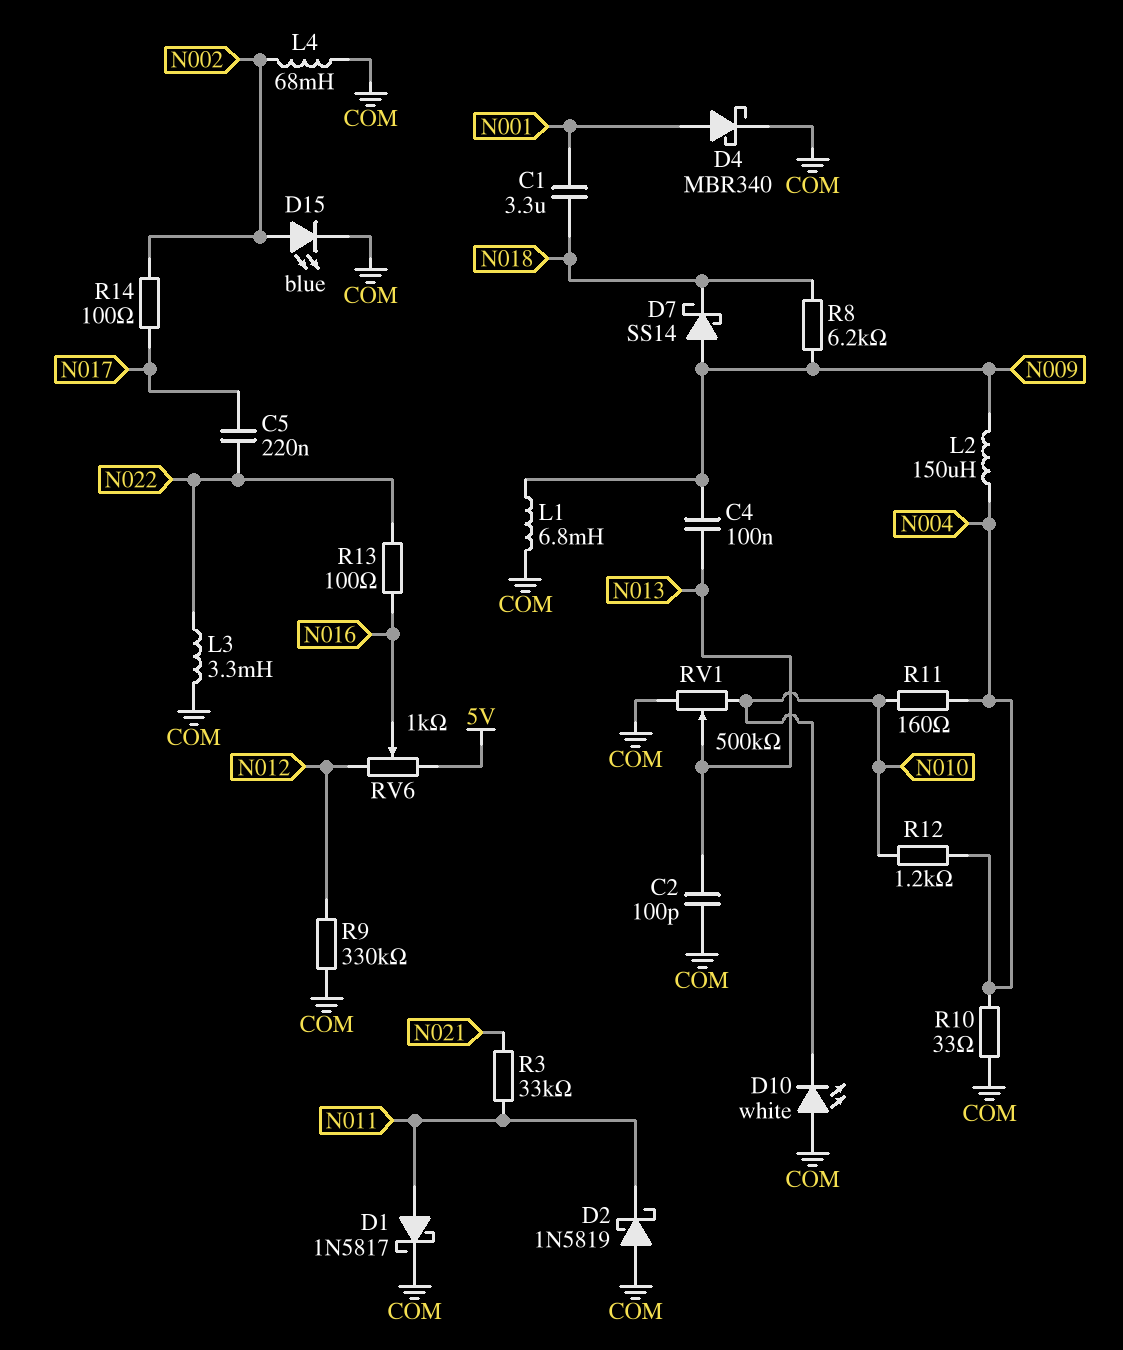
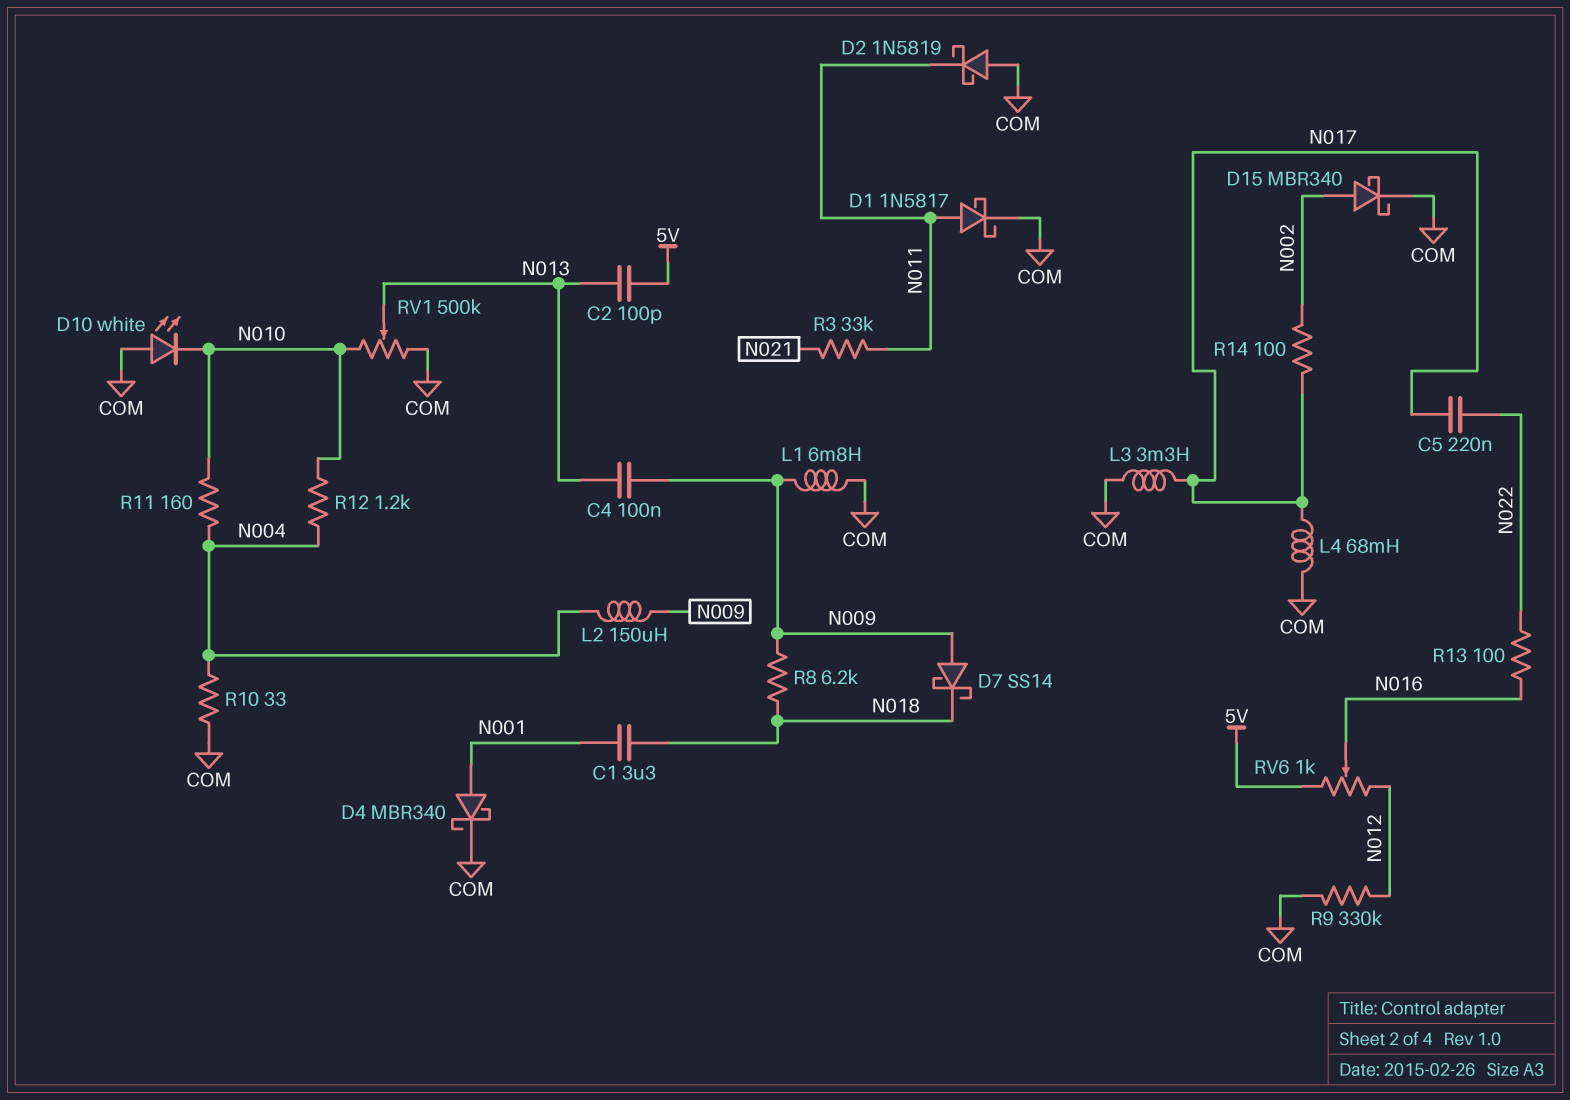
C2: 100pF (COM, N013) -> 100pF (5V, N013)
D15: LED blue (A N002, K COM) -> schottky MBR340 (A N002, K COM)
L3: 3.3mH (COM, N022) -> 3.3mH (COM, N017)
L4: 68mH (COM, N002) -> 68mH (COM, N017)

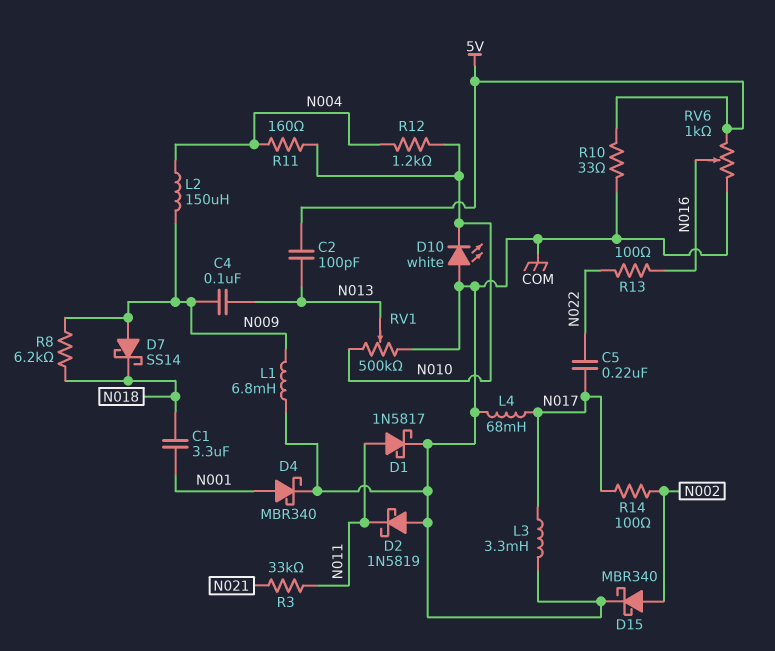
R9: 330k (COM, N012) -> none
R10: 33 (COM, N004) -> 33 (5V, COM)
RV6: 1k (5V, N012, wiper N016) -> 1k (5V, COM, wiper N016)

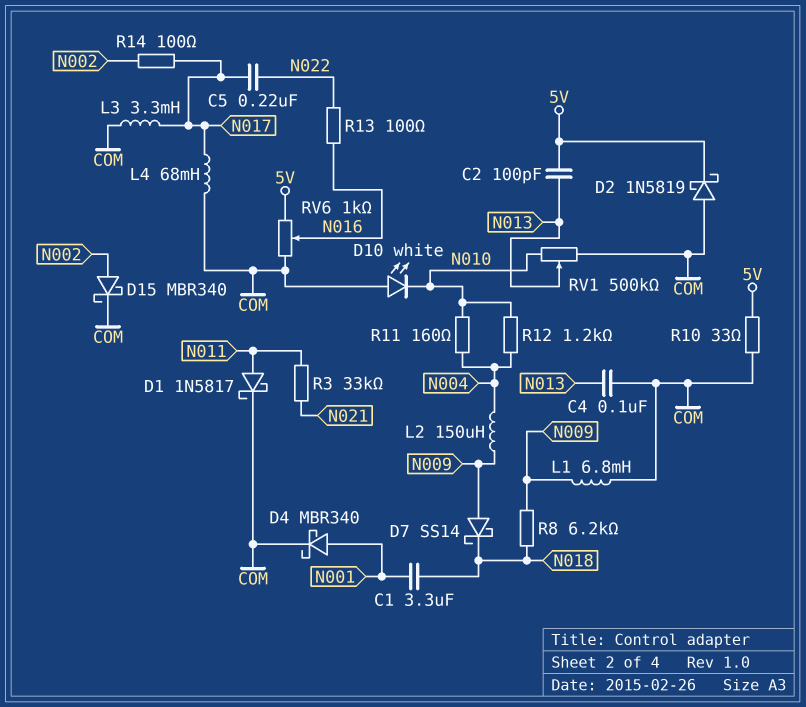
C4: 100nF (N009, N013) -> 100nF (COM, N013)
D2: schottky 1N5819 (A COM, K N011) -> schottky 1N5819 (A COM, K 5V)

